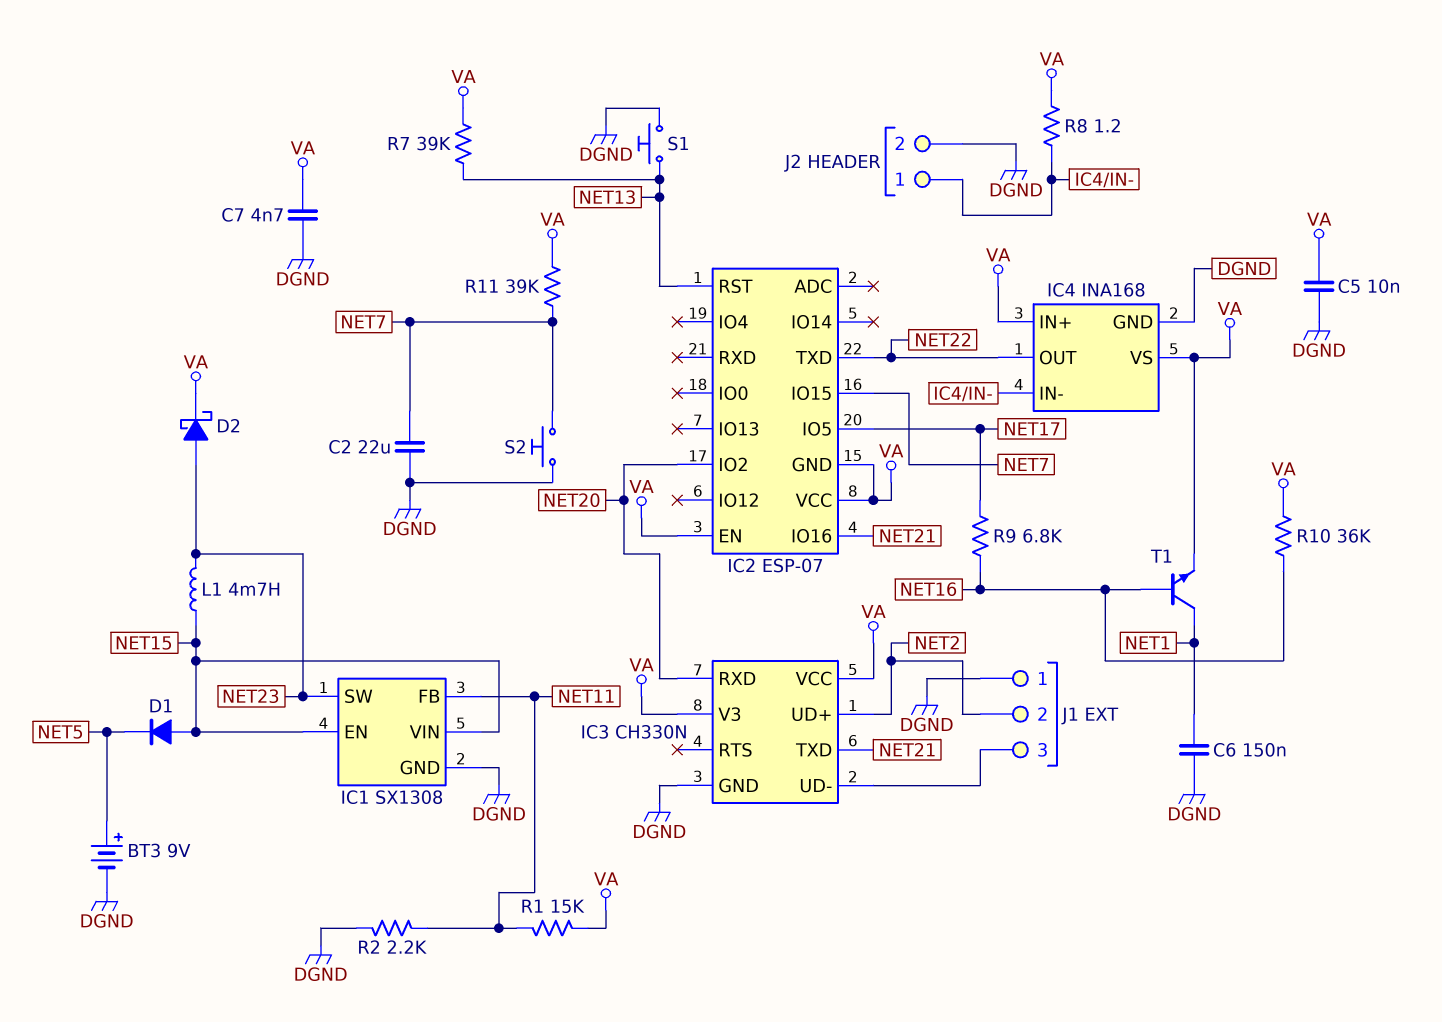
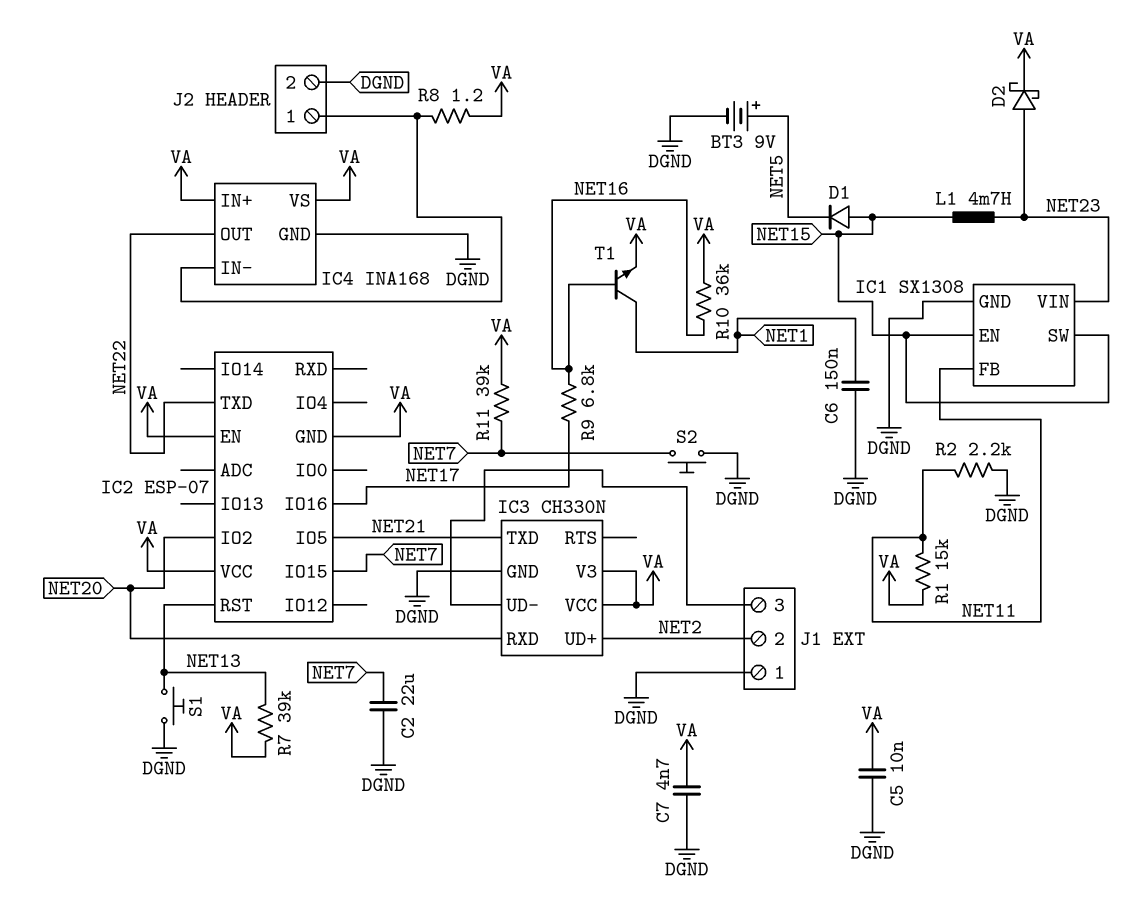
IC1 pin SW: NET23 -> NET15
IC1 pin VIN: NET15 -> NET23
IC2 pin IO5: NET17 -> NET21
IC2 pin IO16: NET21 -> NET17

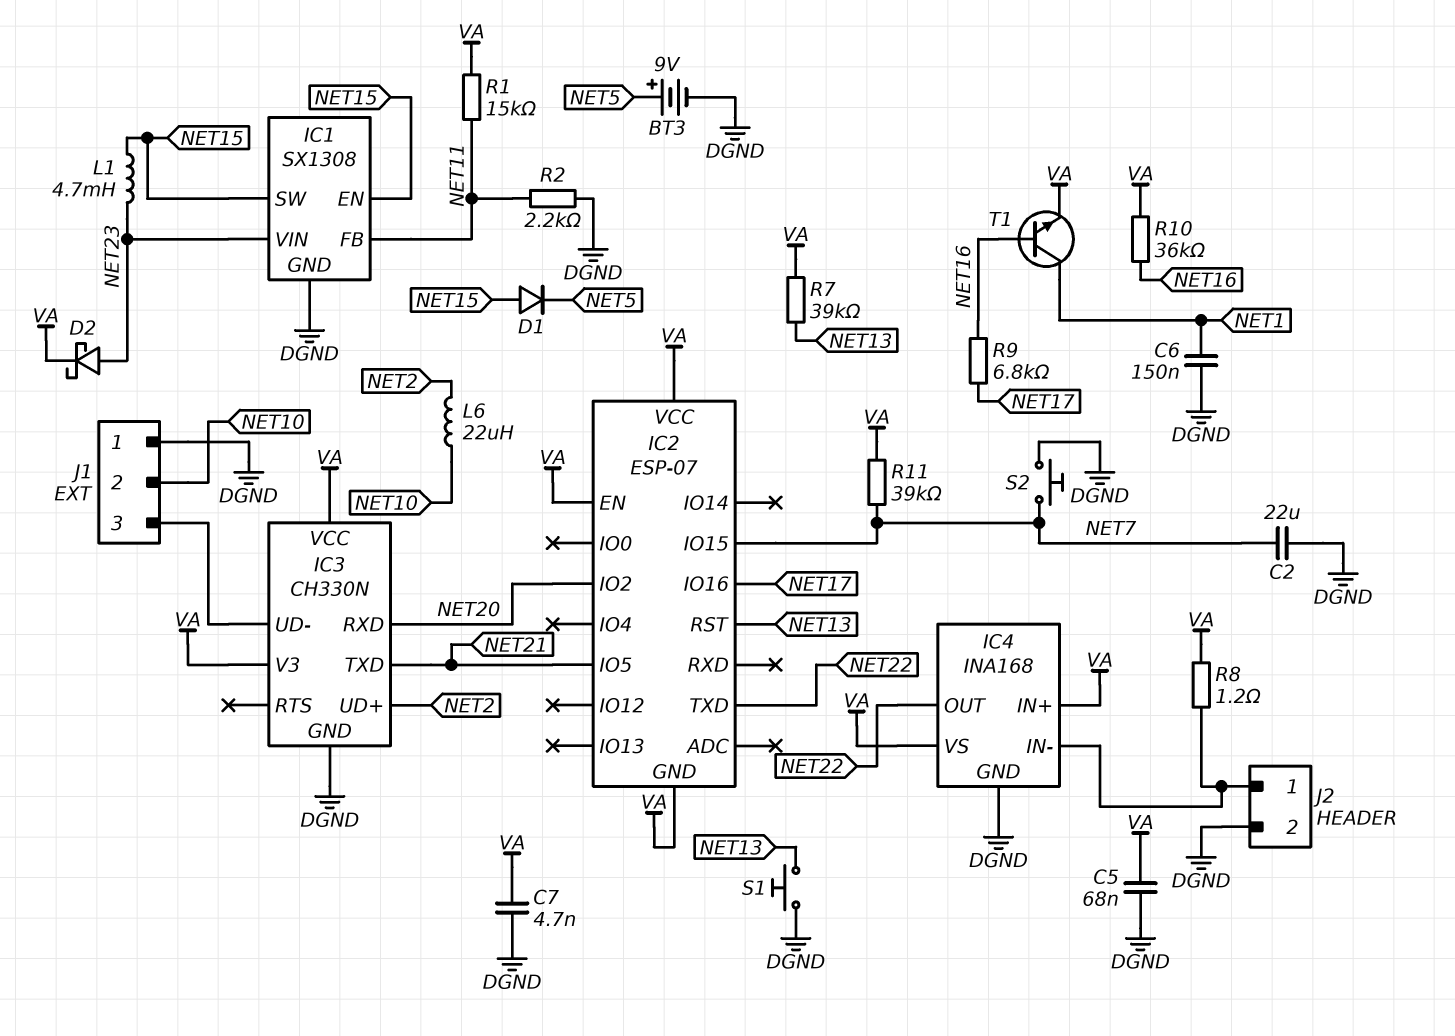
C5: 10nF (DGND, VA) -> 68nF (DGND, VA)
J1 pin 2: NET2 -> NET10
L6: none -> 22uH (NET2, NET10)

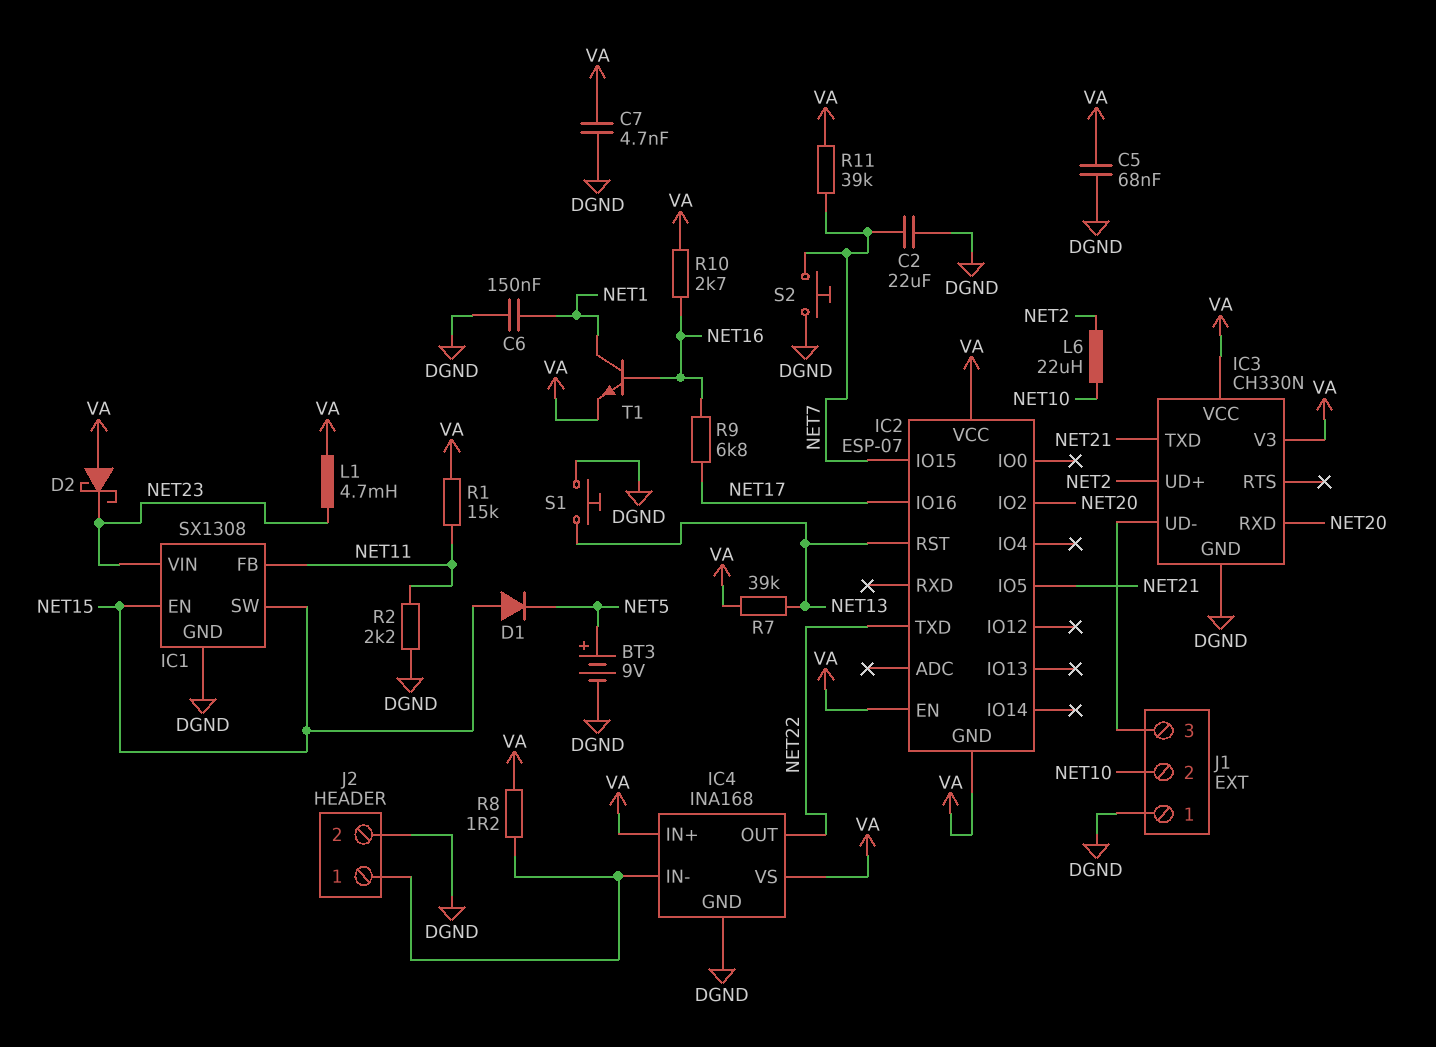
D2: schottky (A NET23, K VA) -> schottky (A VA, K NET23)
L1: 4.7mH (NET15, NET23) -> 4.7mH (NET23, VA)
R10: 36k (NET16, VA) -> 2.7k (NET16, VA)

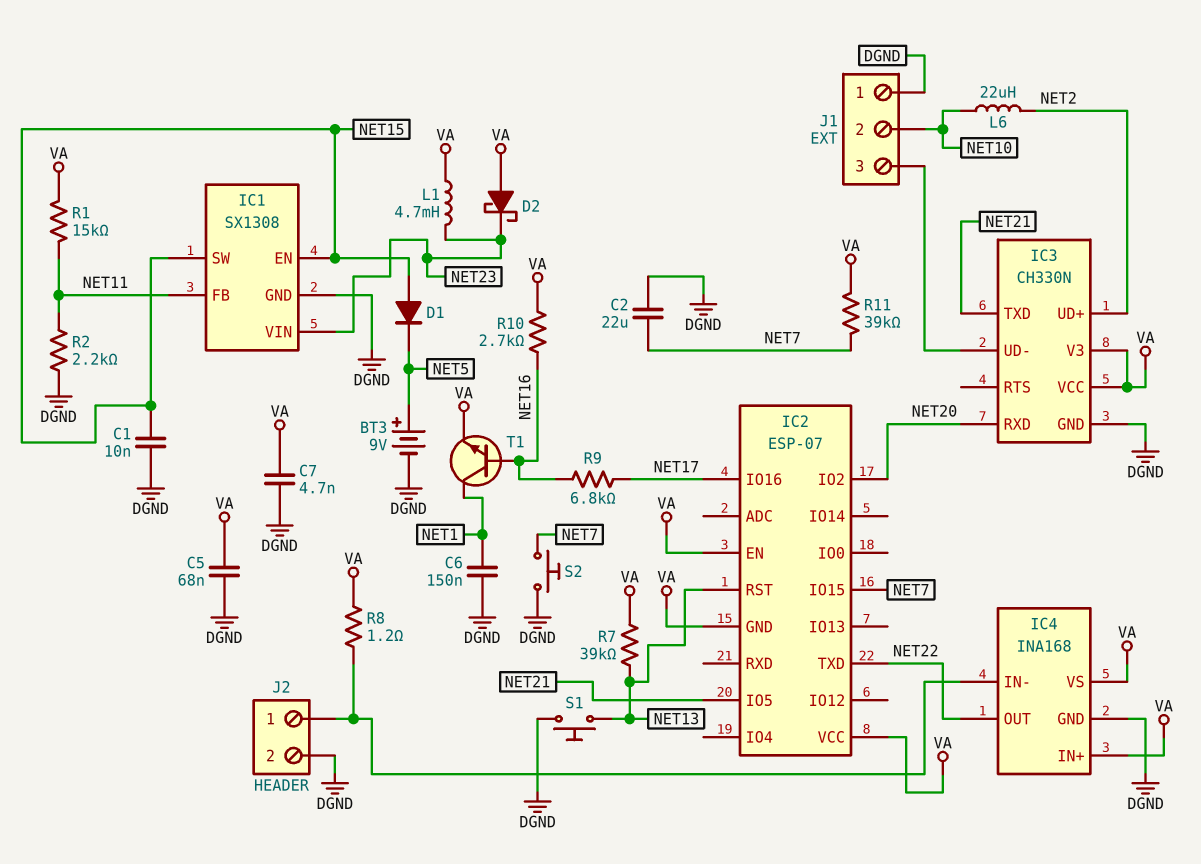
C1: none -> 10nF (DGND, NET15)

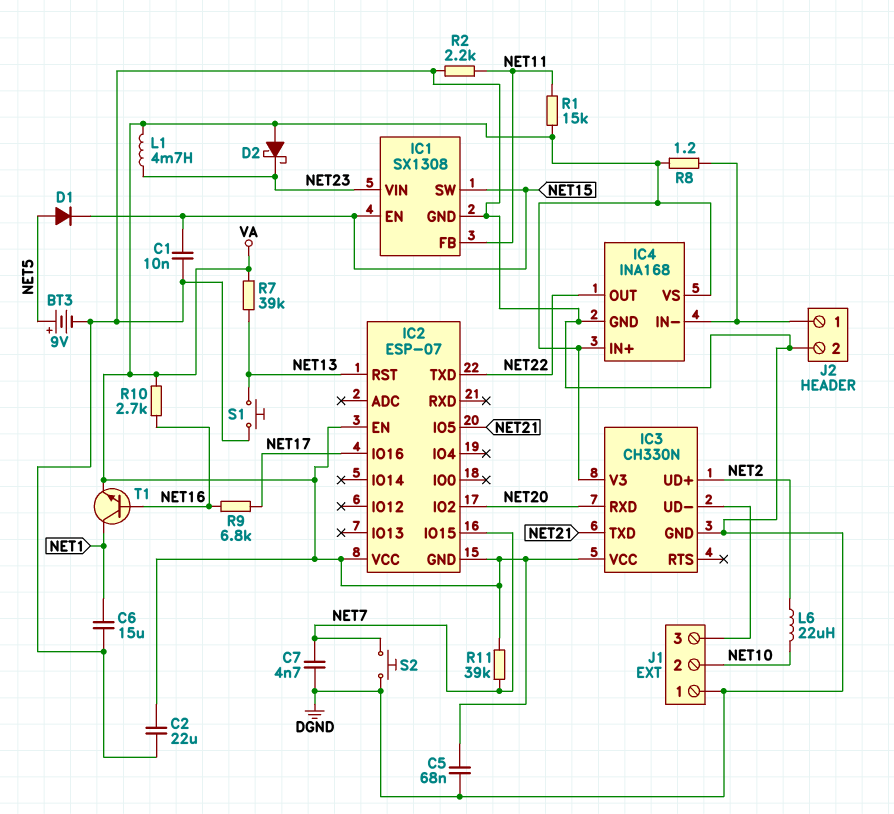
C2: 22uF (DGND, NET7) -> 22uF (DGND, VA)
C6: 150nF (DGND, NET1) -> 15uF (DGND, NET1)
C7: 4.7nF (DGND, VA) -> 4.7nF (DGND, NET7)
D1: diode (A NET15, K NET5) -> diode (A NET5, K NET15)

